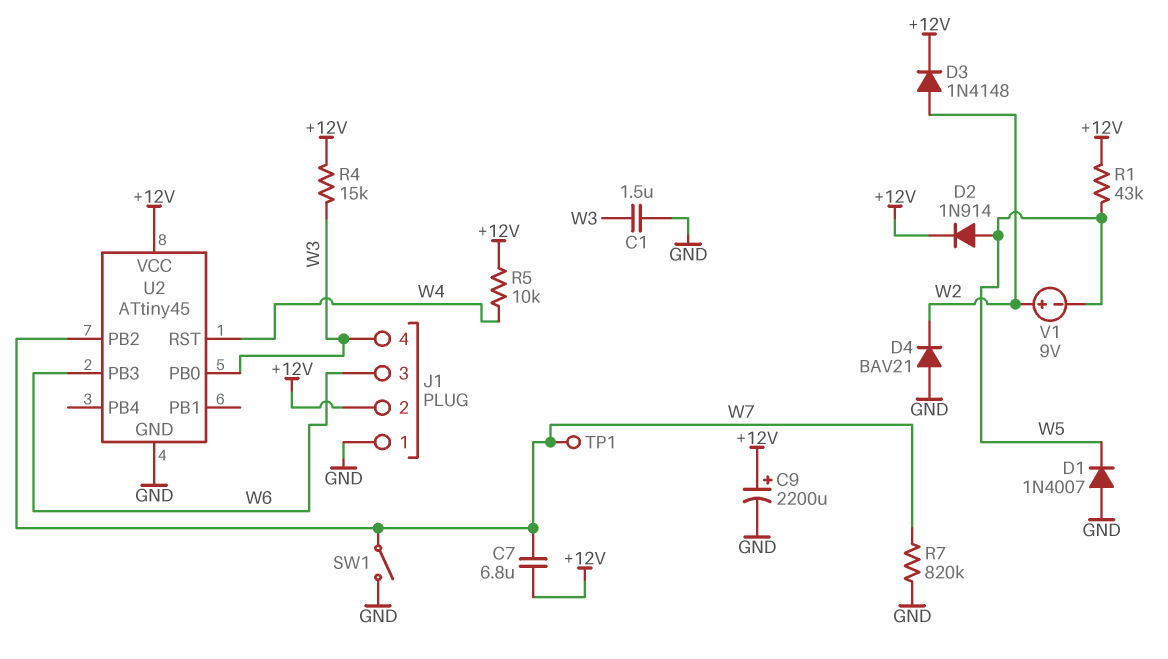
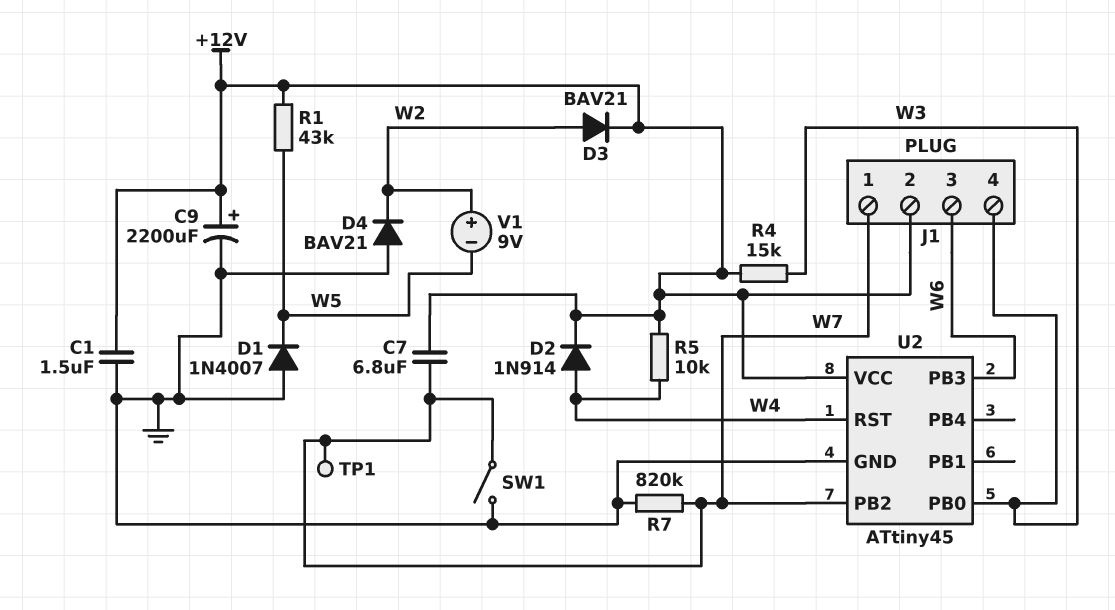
C1: 1.5uF (GND, W3) -> 1.5uF (+12V, GND)
D2: diode 1N914 (A W5, K +12V) -> diode 1N914 (A W4, K +12V)
D3: diode 1N4148 (A W2, K +12V) -> diode BAV21 (A W2, K +12V)
J1 pin 1: GND -> W7

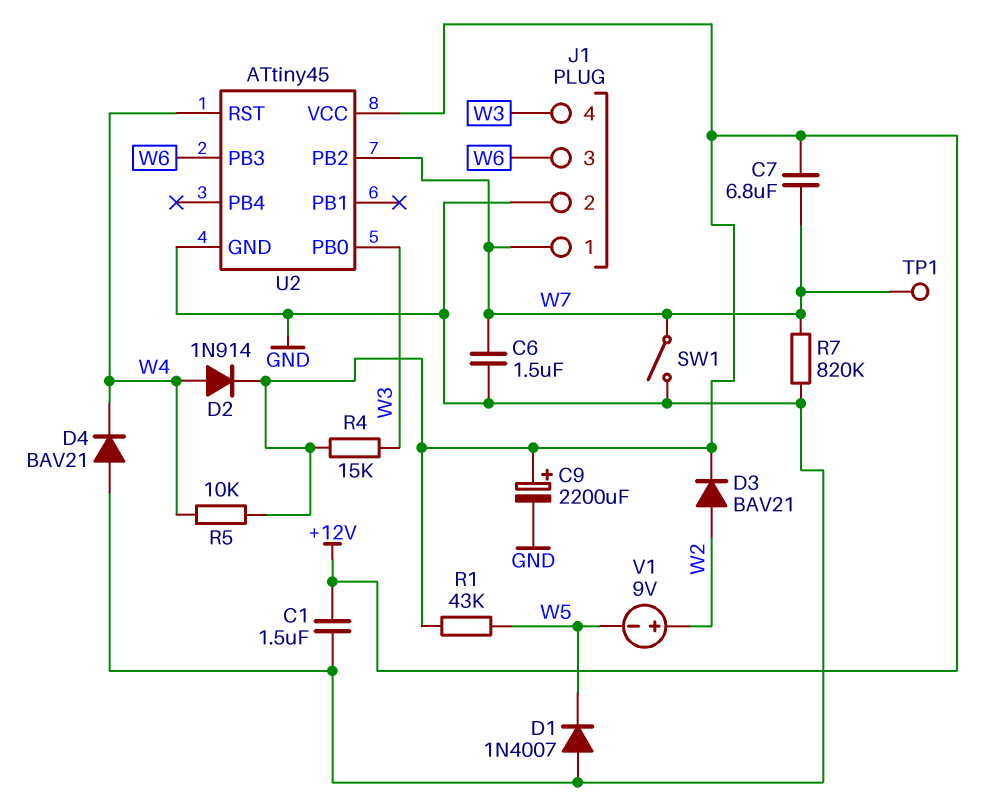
C6: none -> 1.5uF (GND, W7)
D4: diode BAV21 (A GND, K W2) -> diode BAV21 (A GND, K W4)
J1 pin 2: +12V -> GND

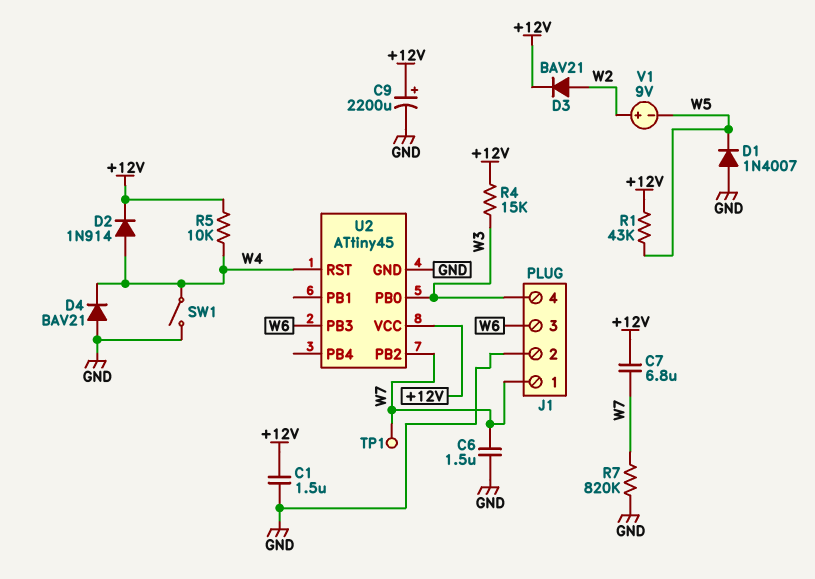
SW1: switch (GND, W7) -> switch (GND, W4)

